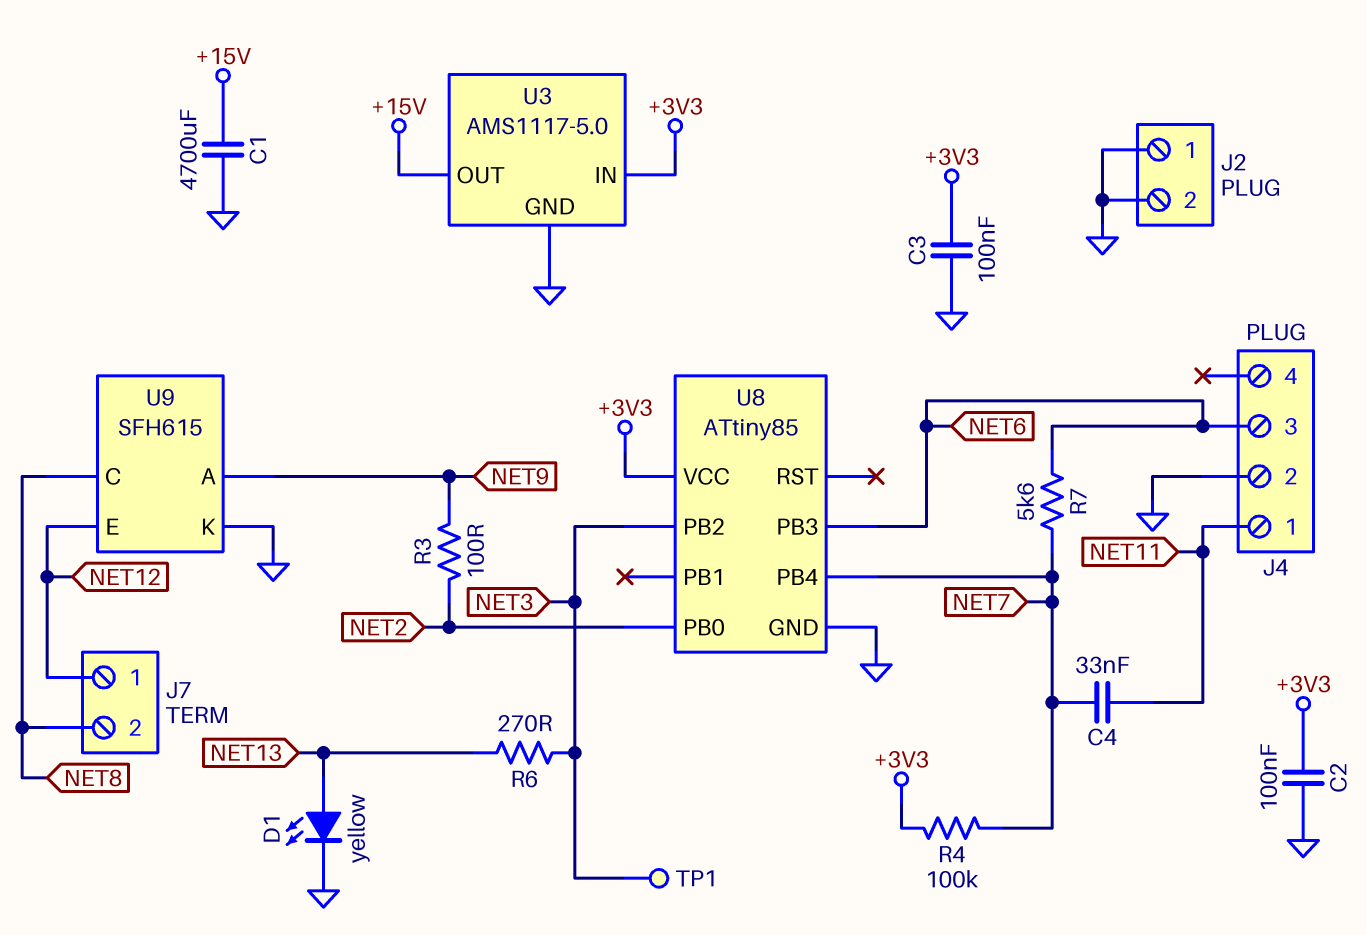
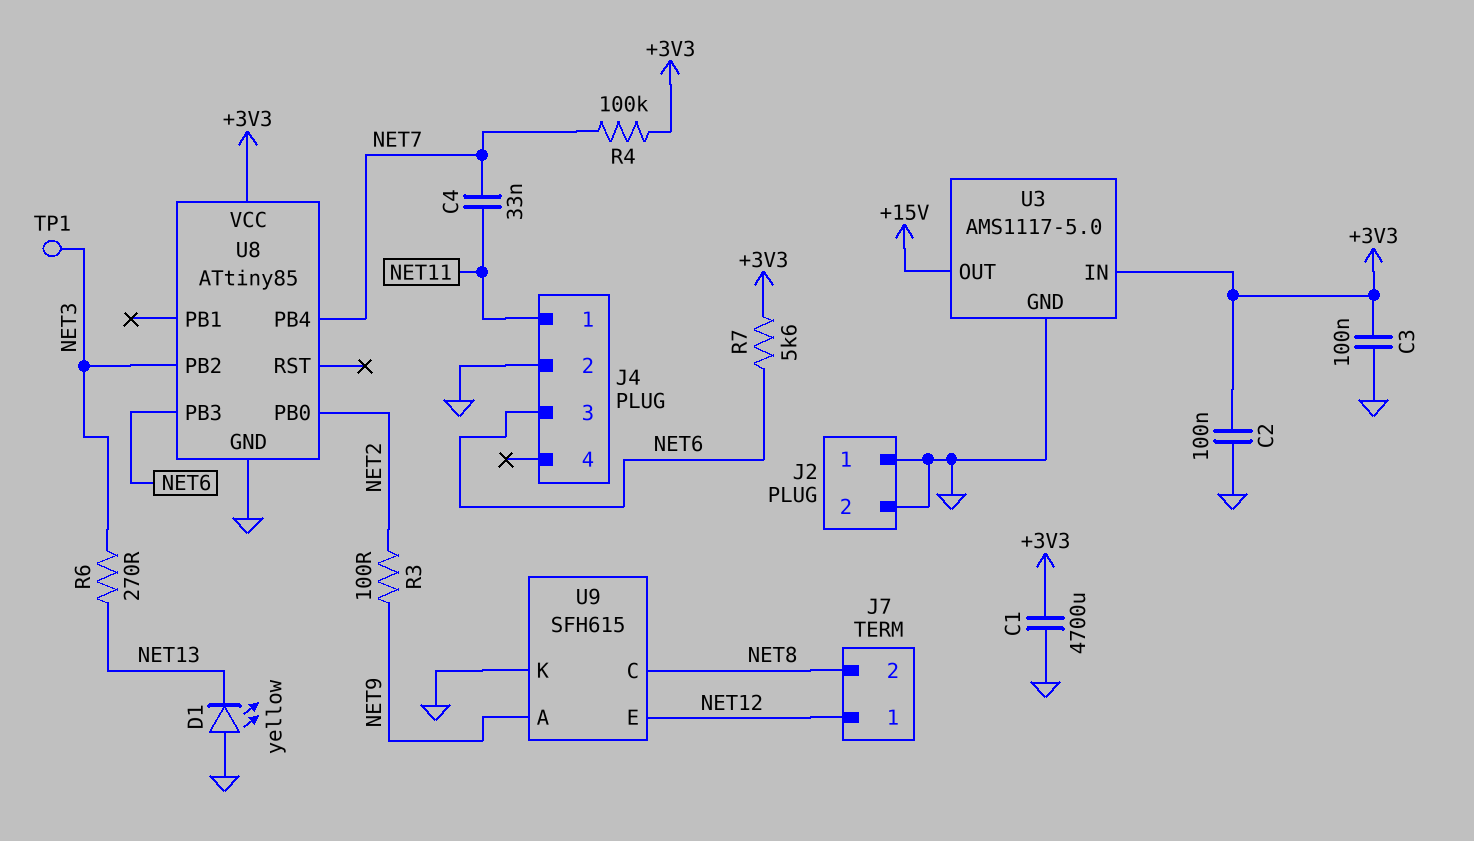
C1: 4700uF (+15V, GND) -> 4700uF (+3V3, GND)
D1: LED yellow (A NET13, K GND) -> LED yellow (A GND, K NET13)
R7: 5.6k (NET6, NET7) -> 5.6k (+3V3, NET6)

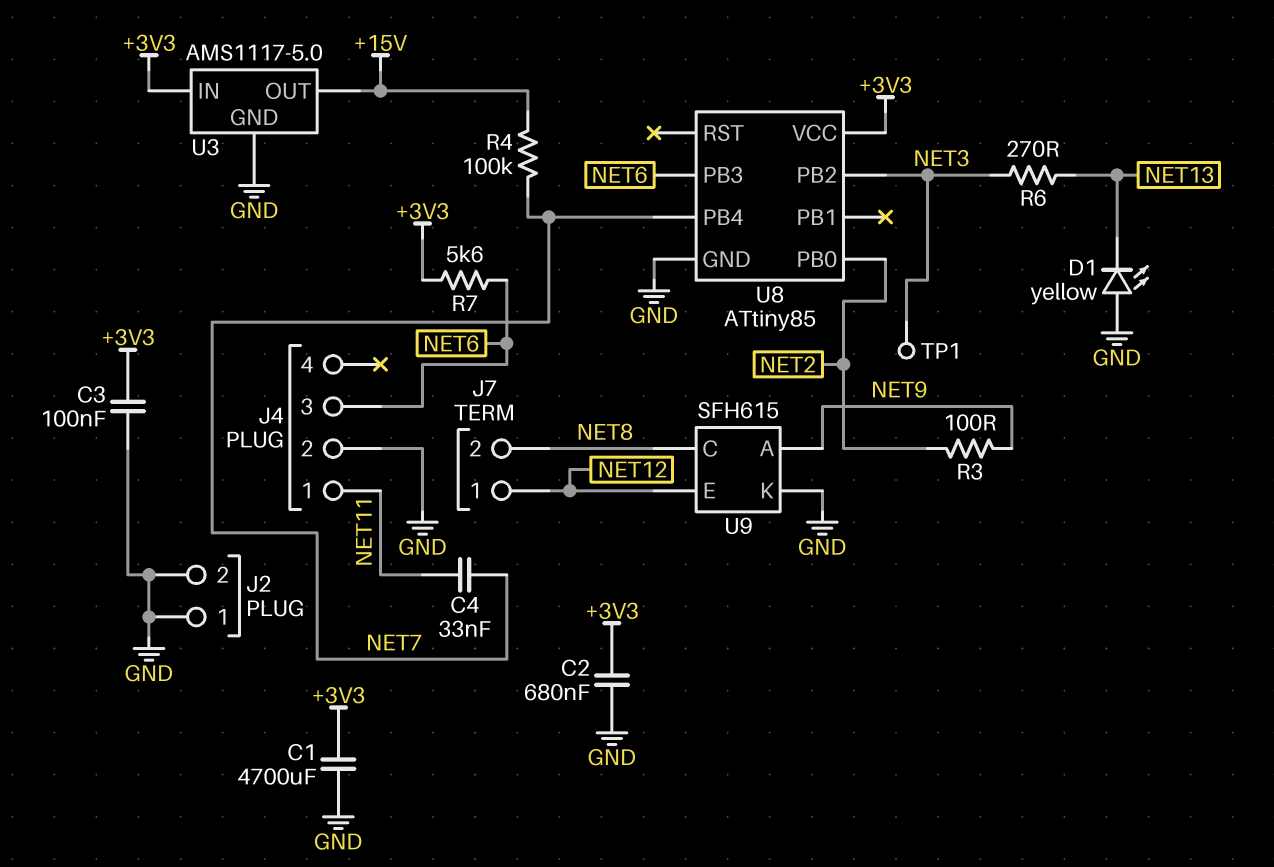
C2: 100nF (+3V3, GND) -> 680nF (+3V3, GND)
R4: 100k (+3V3, NET7) -> 100k (+15V, NET7)

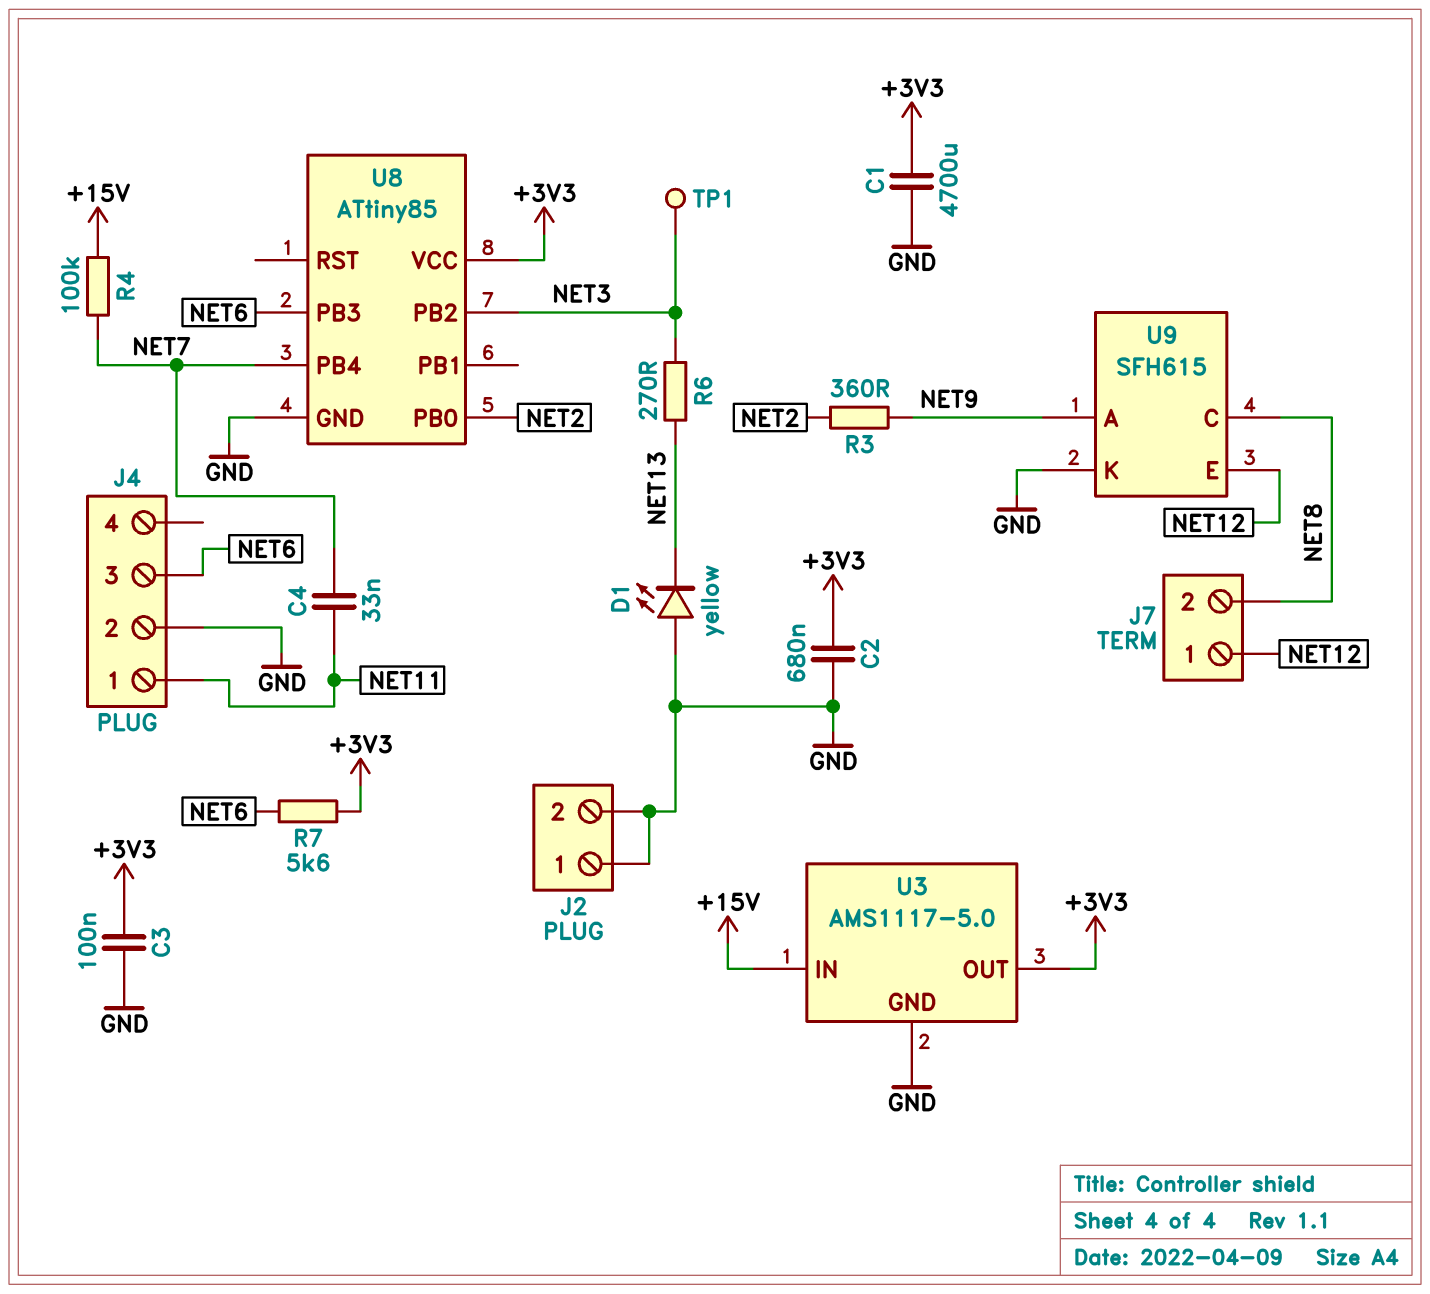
R3: 100 (NET2, NET9) -> 360 (NET2, NET9)
U3 pin IN: +3V3 -> +15V
U3 pin OUT: +15V -> +3V3

